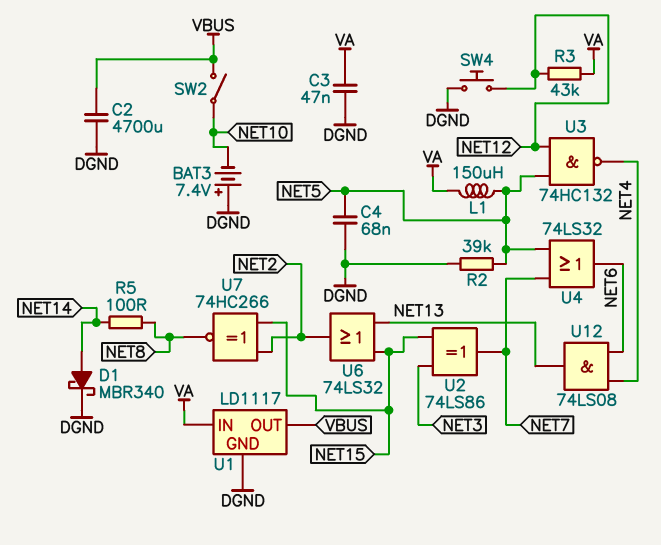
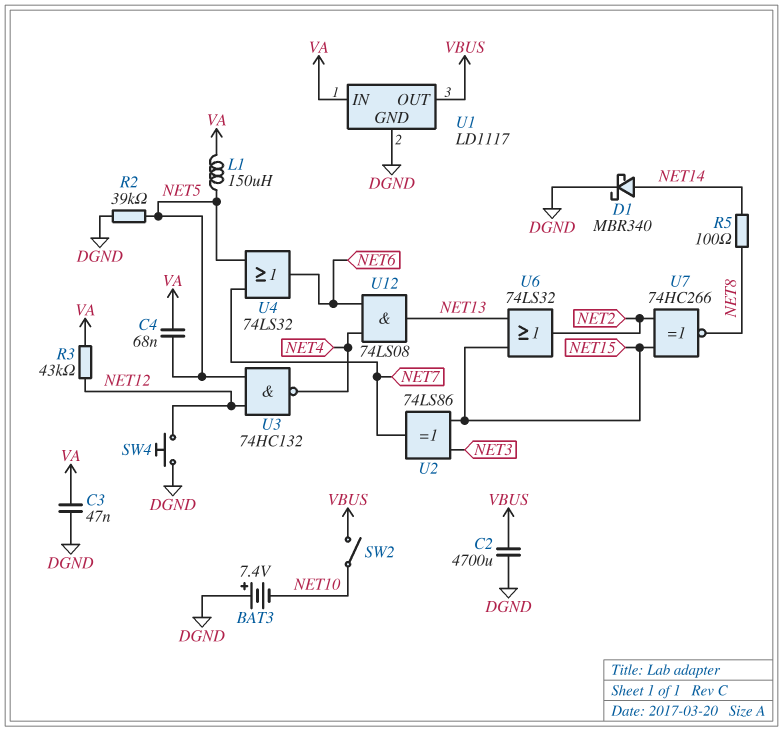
C4: 68nF (DGND, NET5) -> 68nF (NET5, VA)

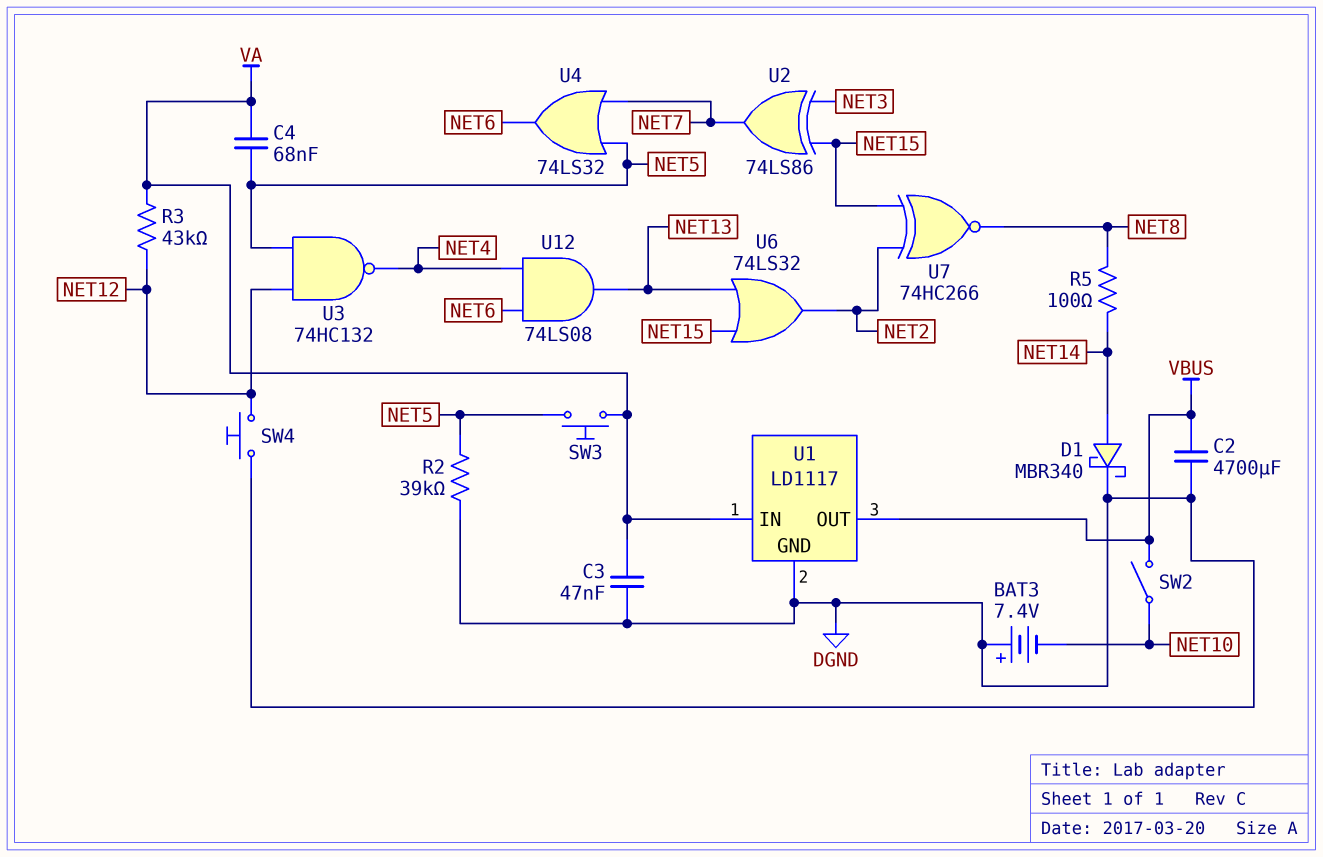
L1: 150uH (NET5, VA) -> none
SW3: none -> button (NET5, VA)

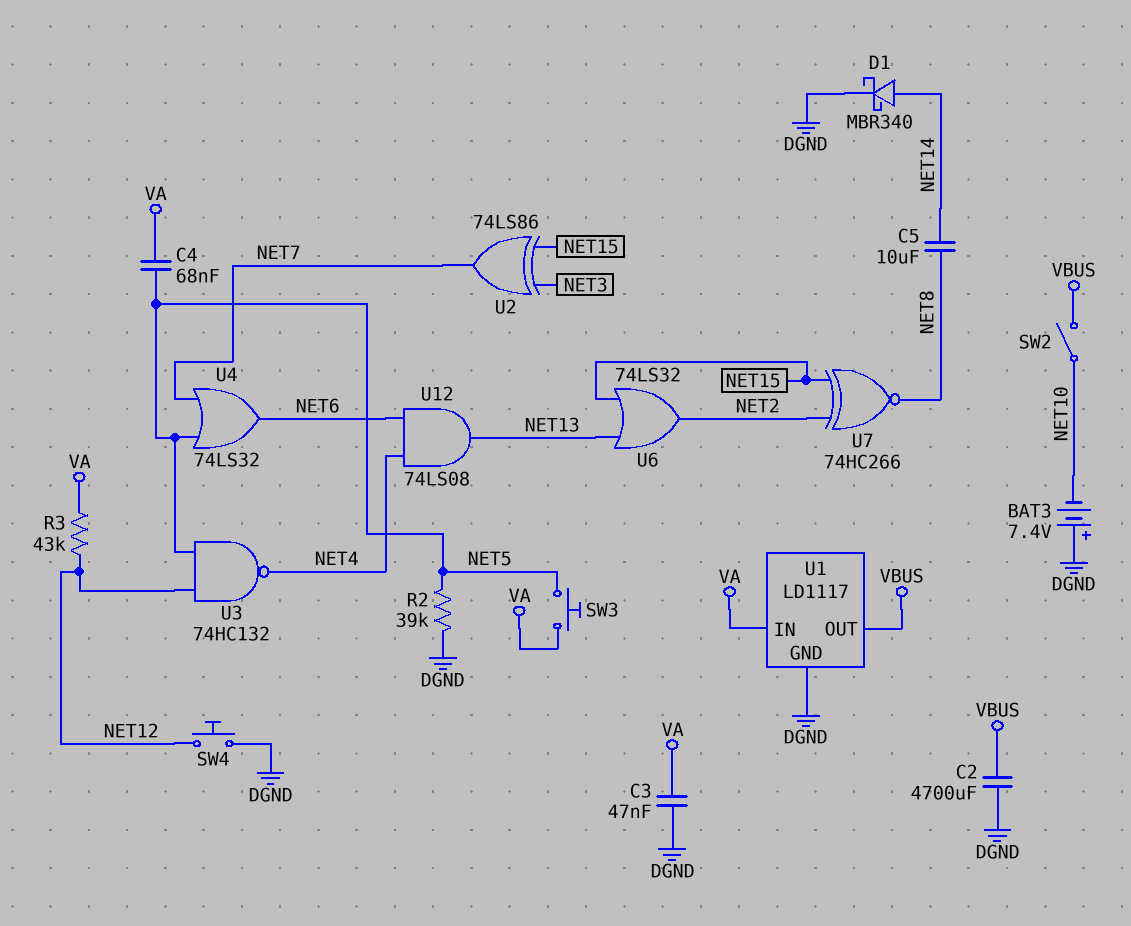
C5: none -> 10uF (NET8, NET14)
R5: 100 (NET8, NET14) -> none

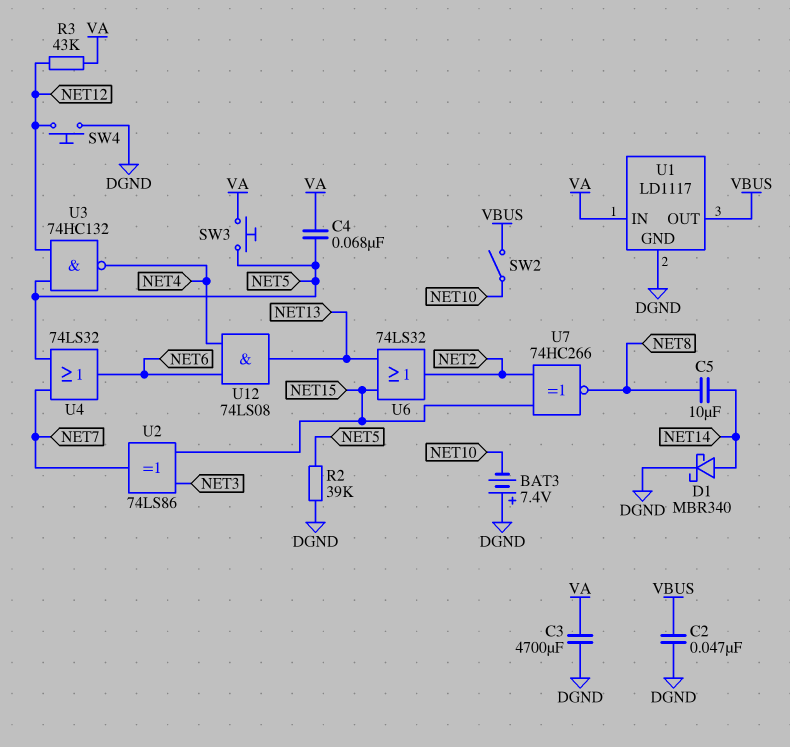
C2: 4700uF (DGND, VBUS) -> 47nF (DGND, VBUS)
C3: 47nF (DGND, VA) -> 4700uF (DGND, VA)

